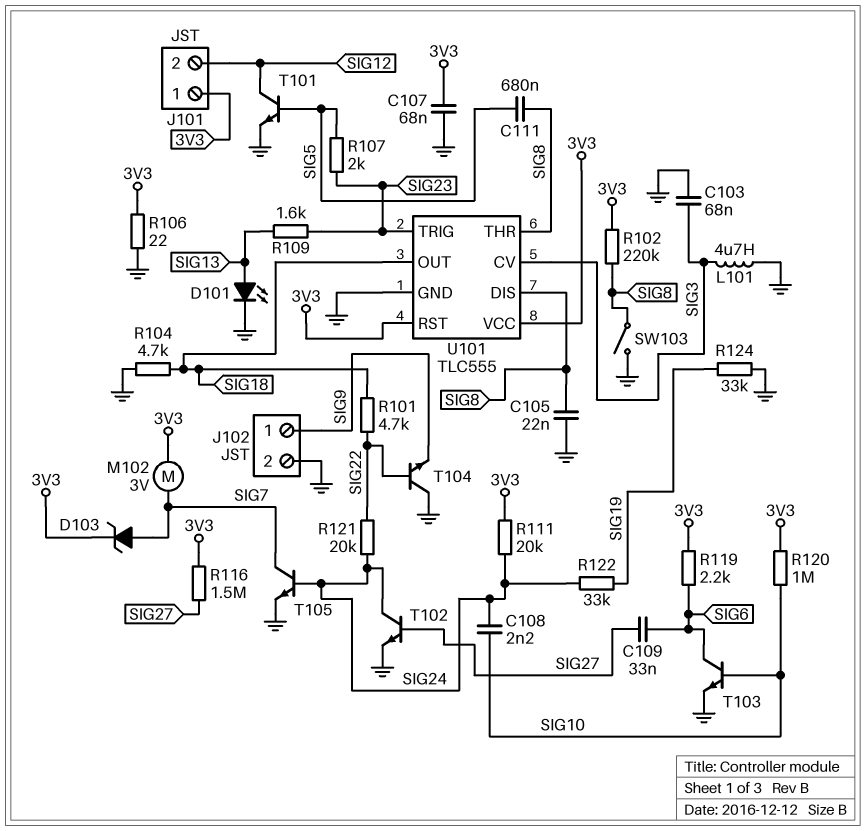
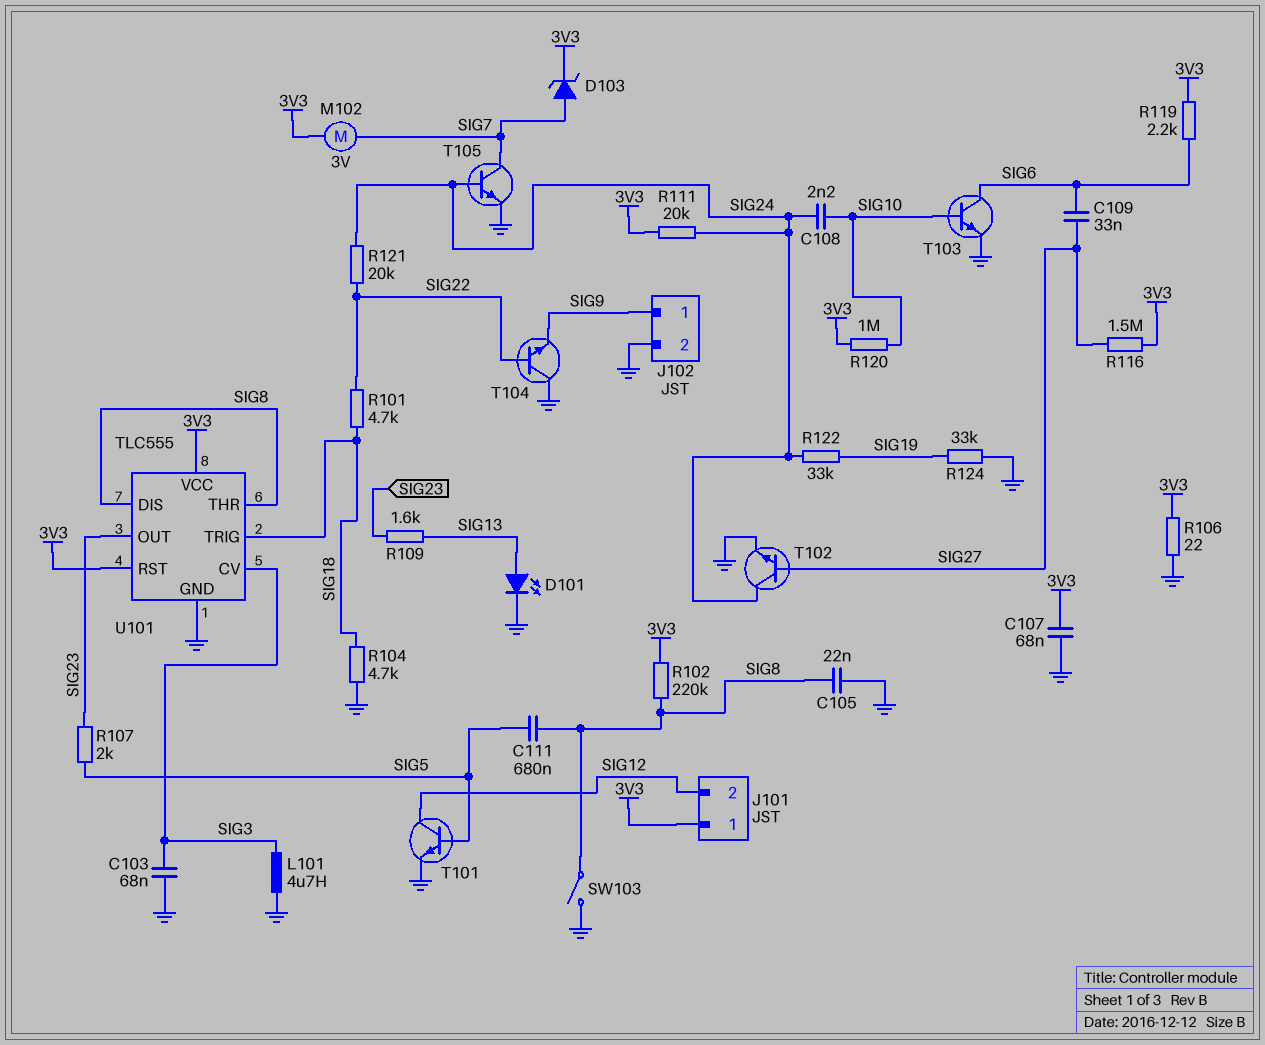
U101 pin OUT: SIG18 -> SIG23
U101 pin TRIG: SIG23 -> SIG18

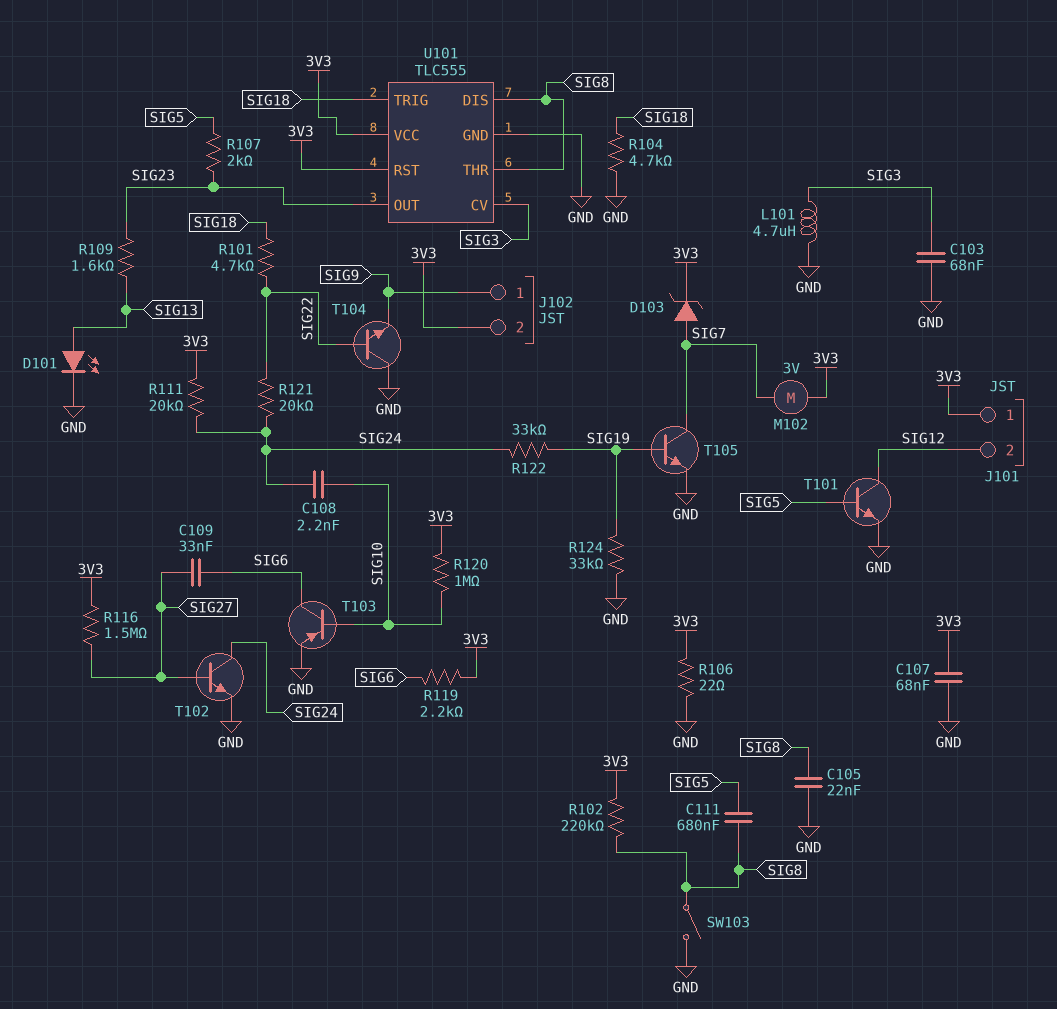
J102 pin 2: GND -> 3V3
T103: NPN (B SIG10, C SIG6, E GND) -> PNP (B SIG10, C SIG6, E GND)
T105: NPN (B SIG24, C SIG7, E GND) -> NPN (B SIG19, C SIG7, E GND)

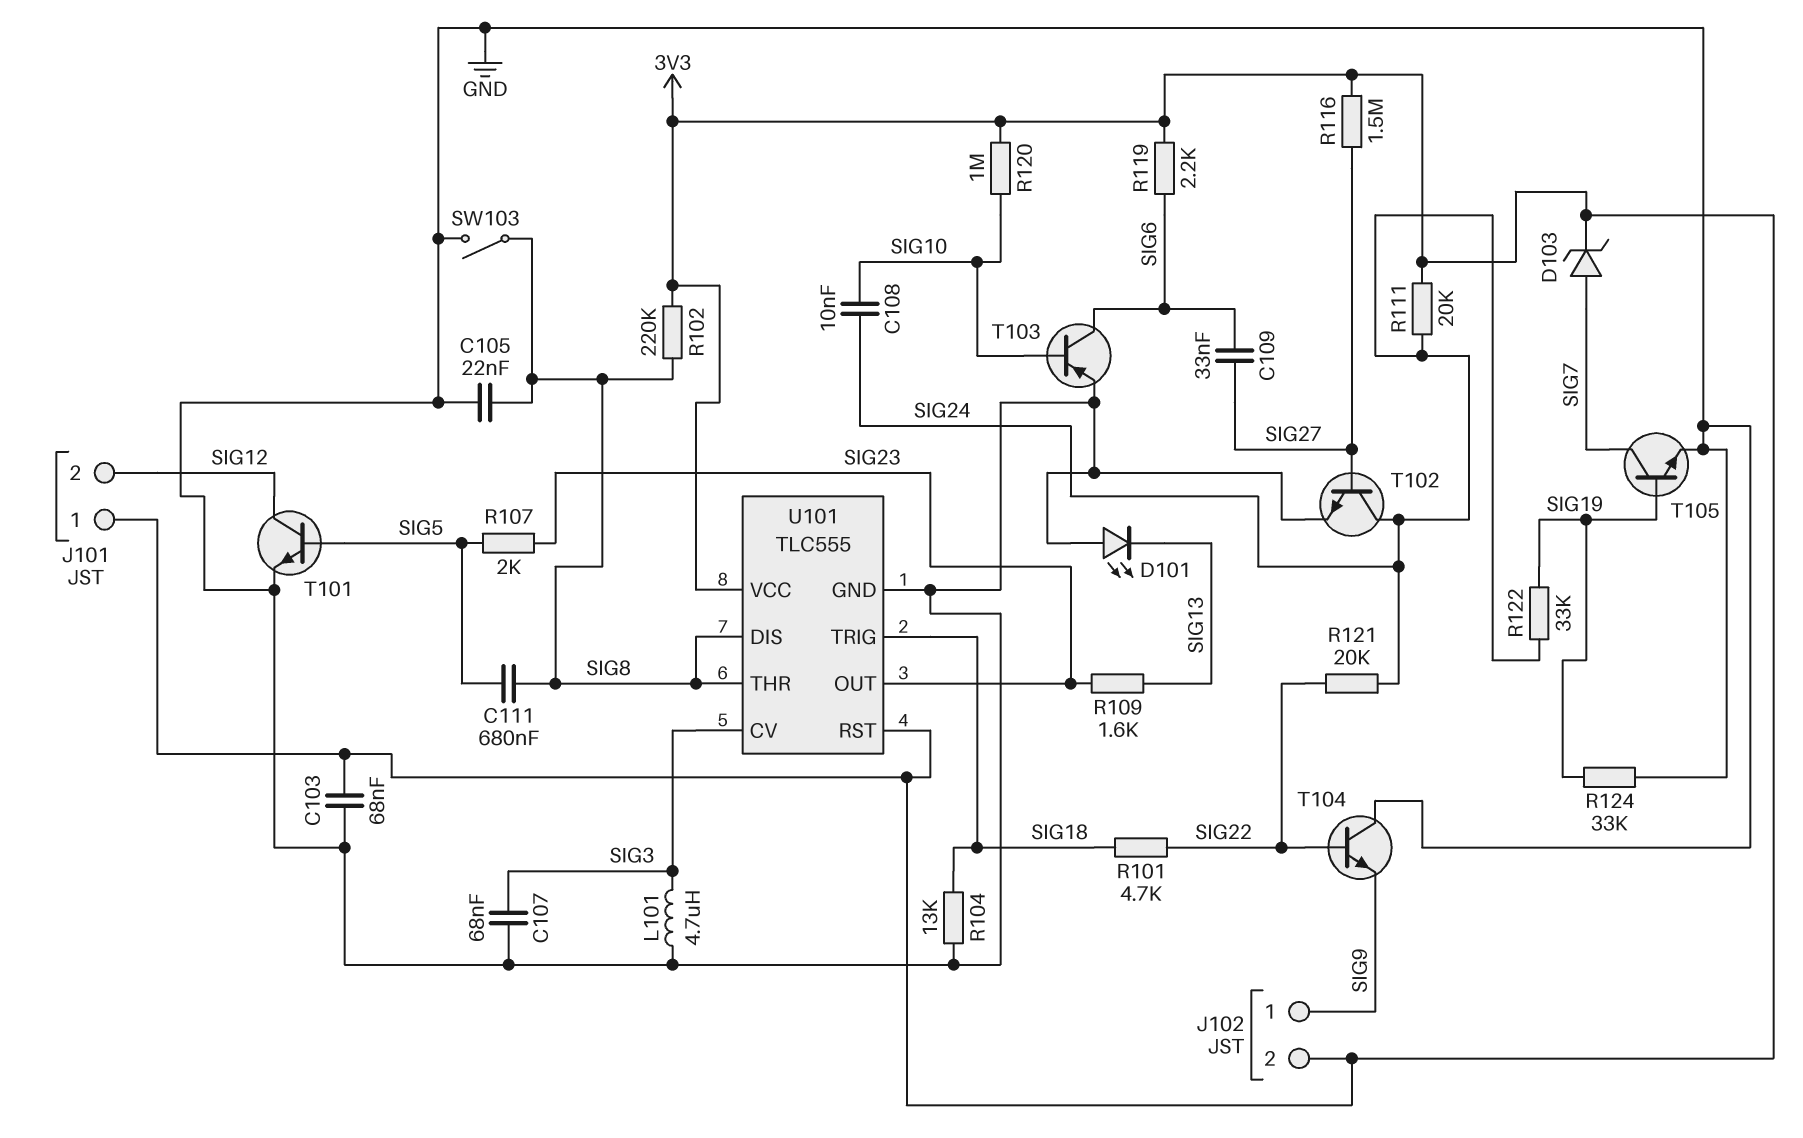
C103: 68nF (GND, SIG3) -> 68nF (3V3, GND)
C107: 68nF (3V3, GND) -> 68nF (GND, SIG3)
C108: 2.2nF (SIG10, SIG24) -> 10nF (SIG10, SIG24)
D101: LED (A SIG13, K GND) -> LED (A GND, K SIG13)
M102: motor 3V (3V3, SIG7) -> none
R104: 4.7k (GND, SIG18) -> 13k (GND, SIG18)
R106: 22 (3V3, GND) -> none

